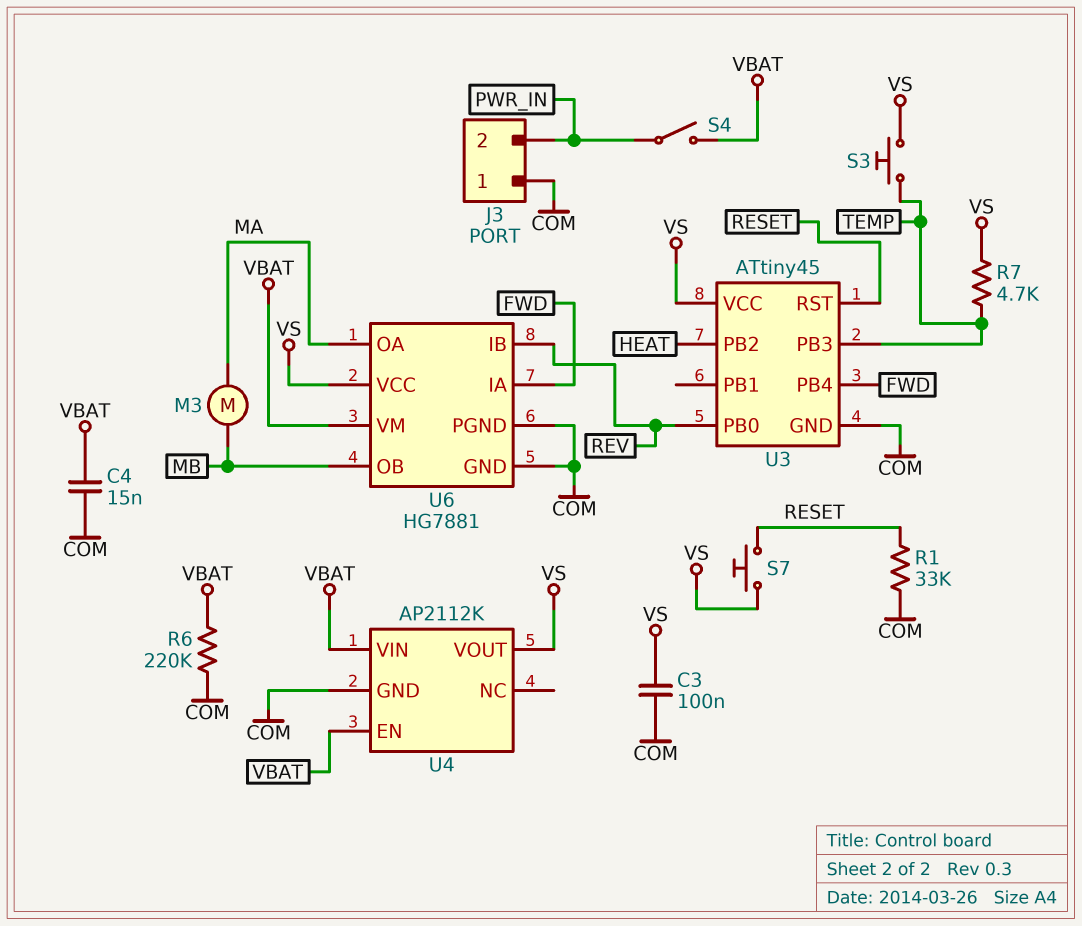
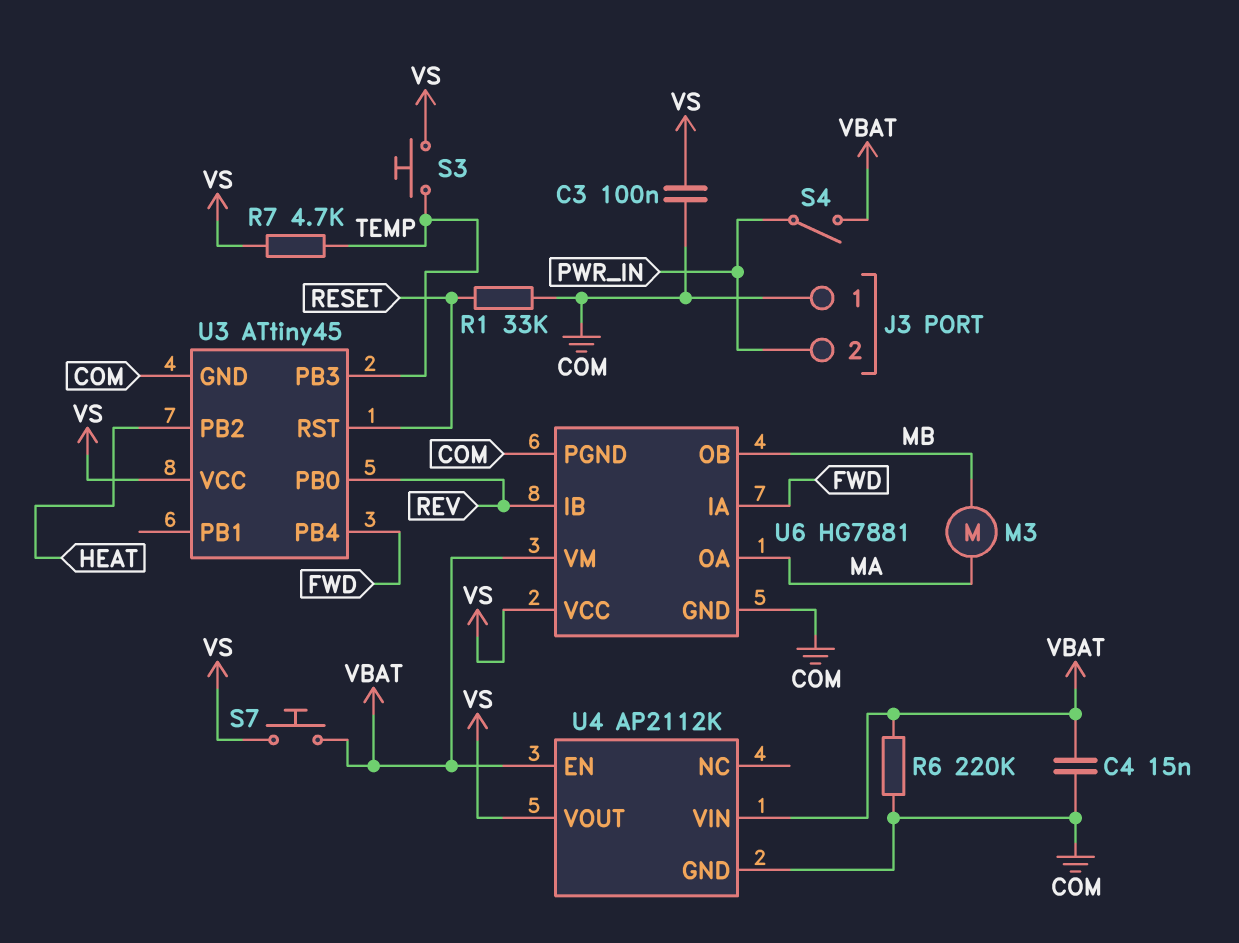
S7: button (RESET, VS) -> button (VBAT, VS)

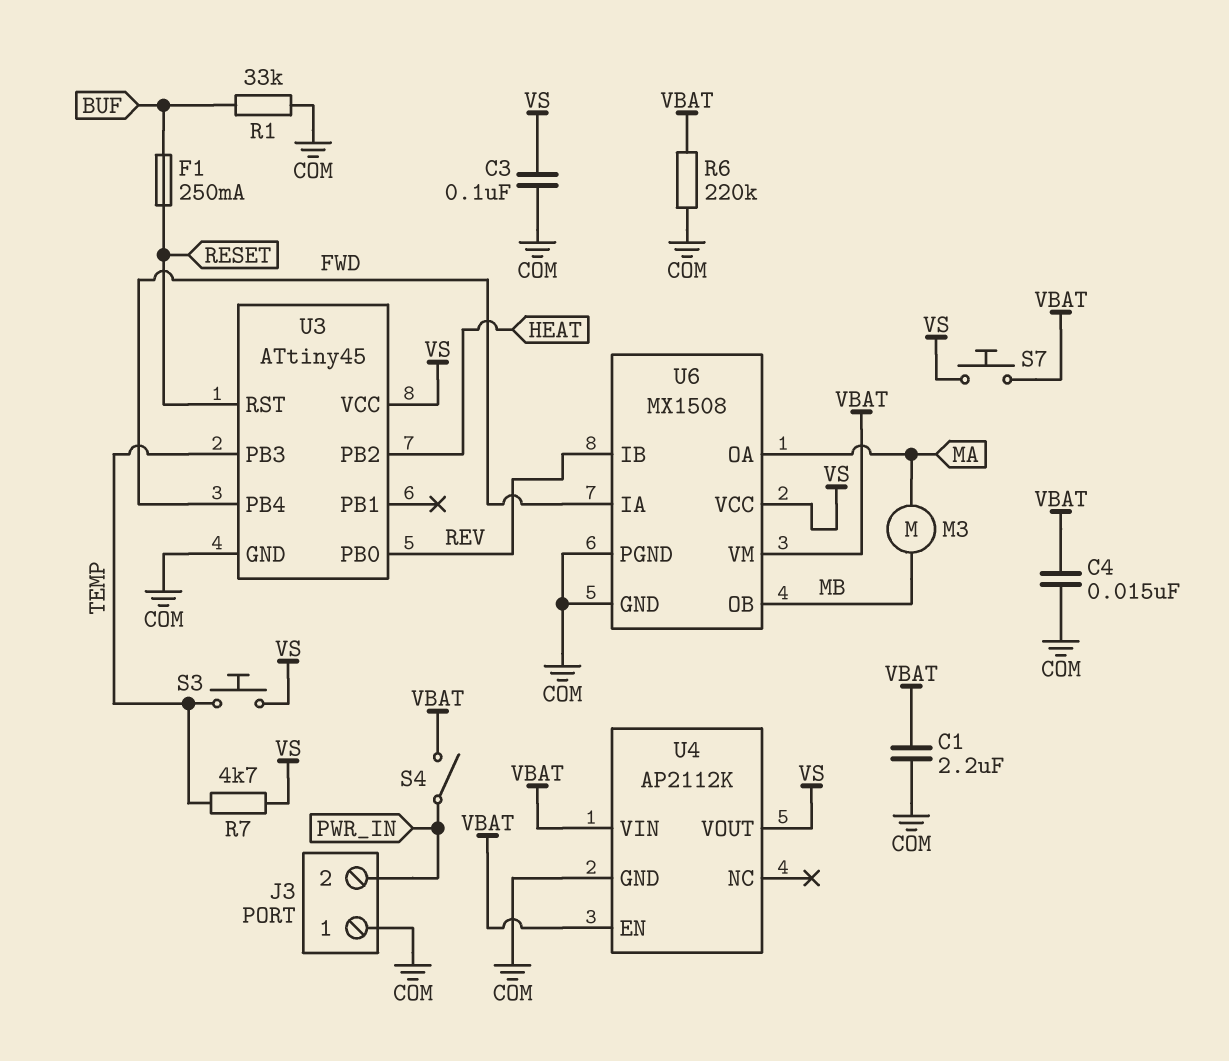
C1: none -> 2.2uF (COM, VBAT)
F1: none -> 250mA (BUF, RESET)
R1: 33k (COM, RESET) -> 33k (BUF, COM)
U6: HG7881 -> MX1508

